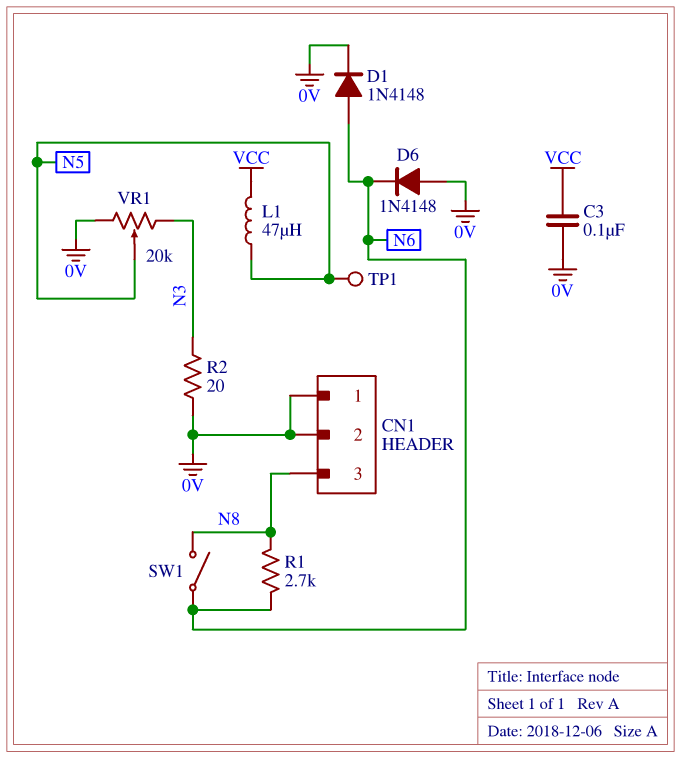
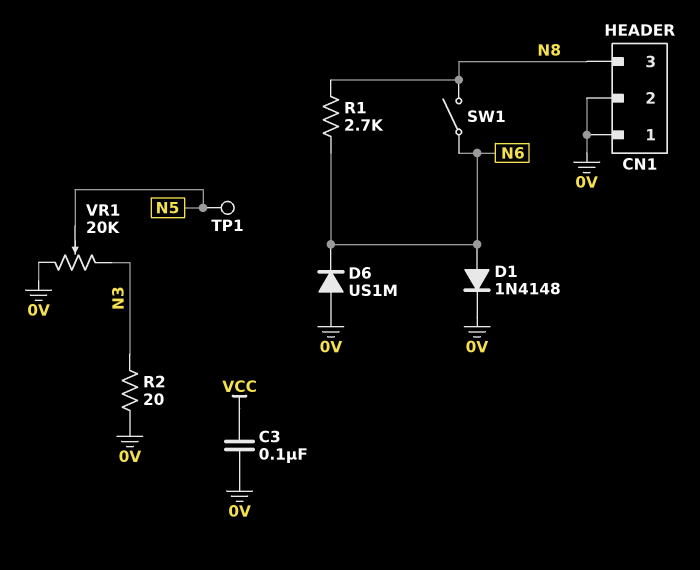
D6: diode 1N4148 (A 0V, K N6) -> diode US1M (A 0V, K N6)
L1: 47uH (N5, VCC) -> none

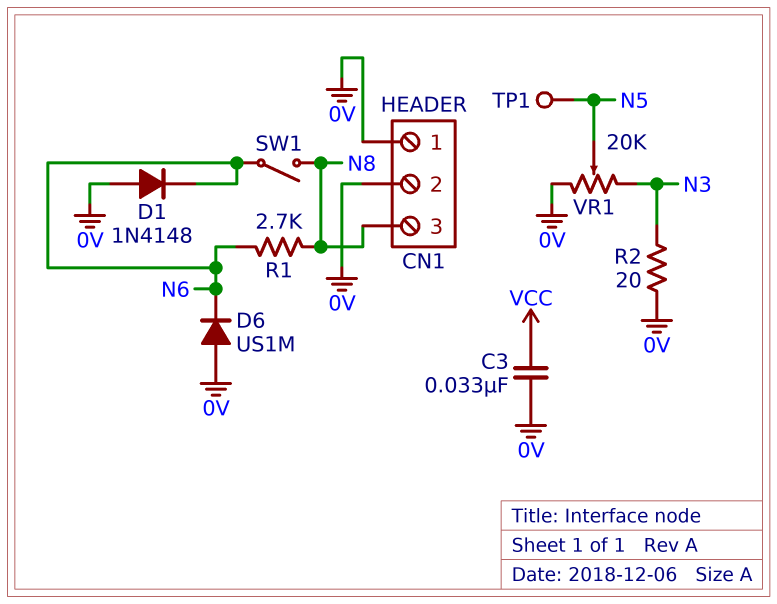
C3: 100nF (0V, VCC) -> 33nF (0V, VCC)
D1: diode 1N4148 (A N6, K 0V) -> diode 1N4148 (A 0V, K N6)

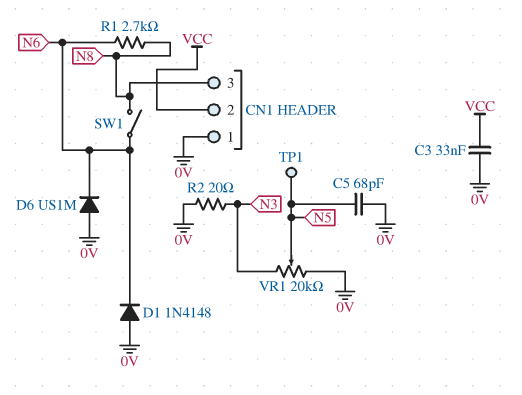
C5: none -> 68pF (0V, N5)
CN1 pin 2: 0V -> VCC

